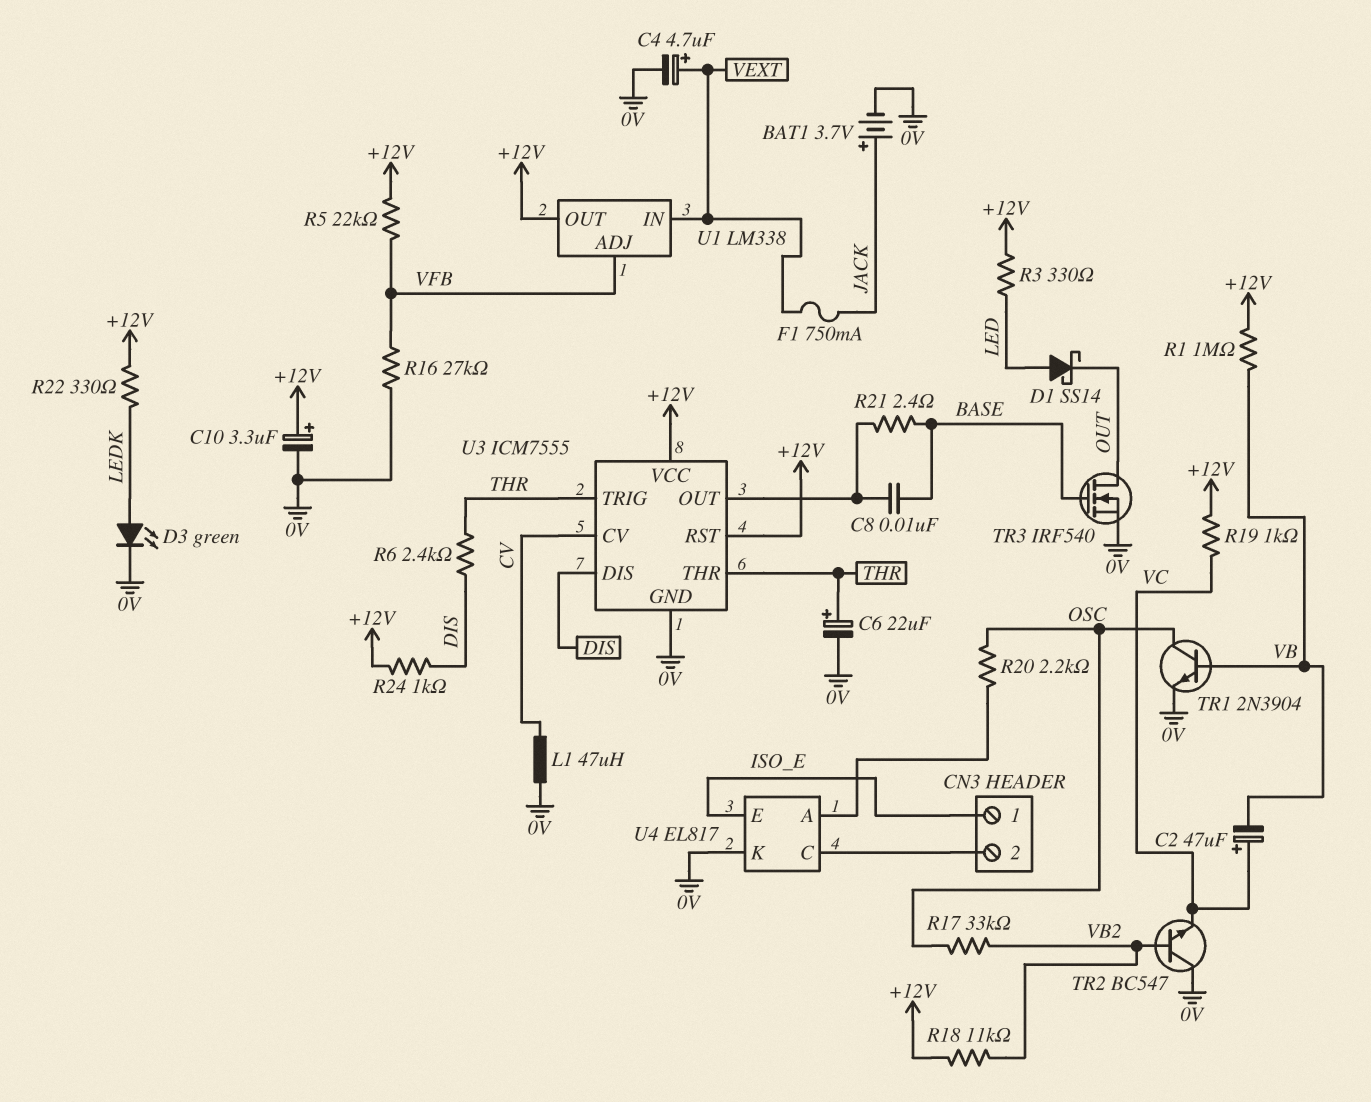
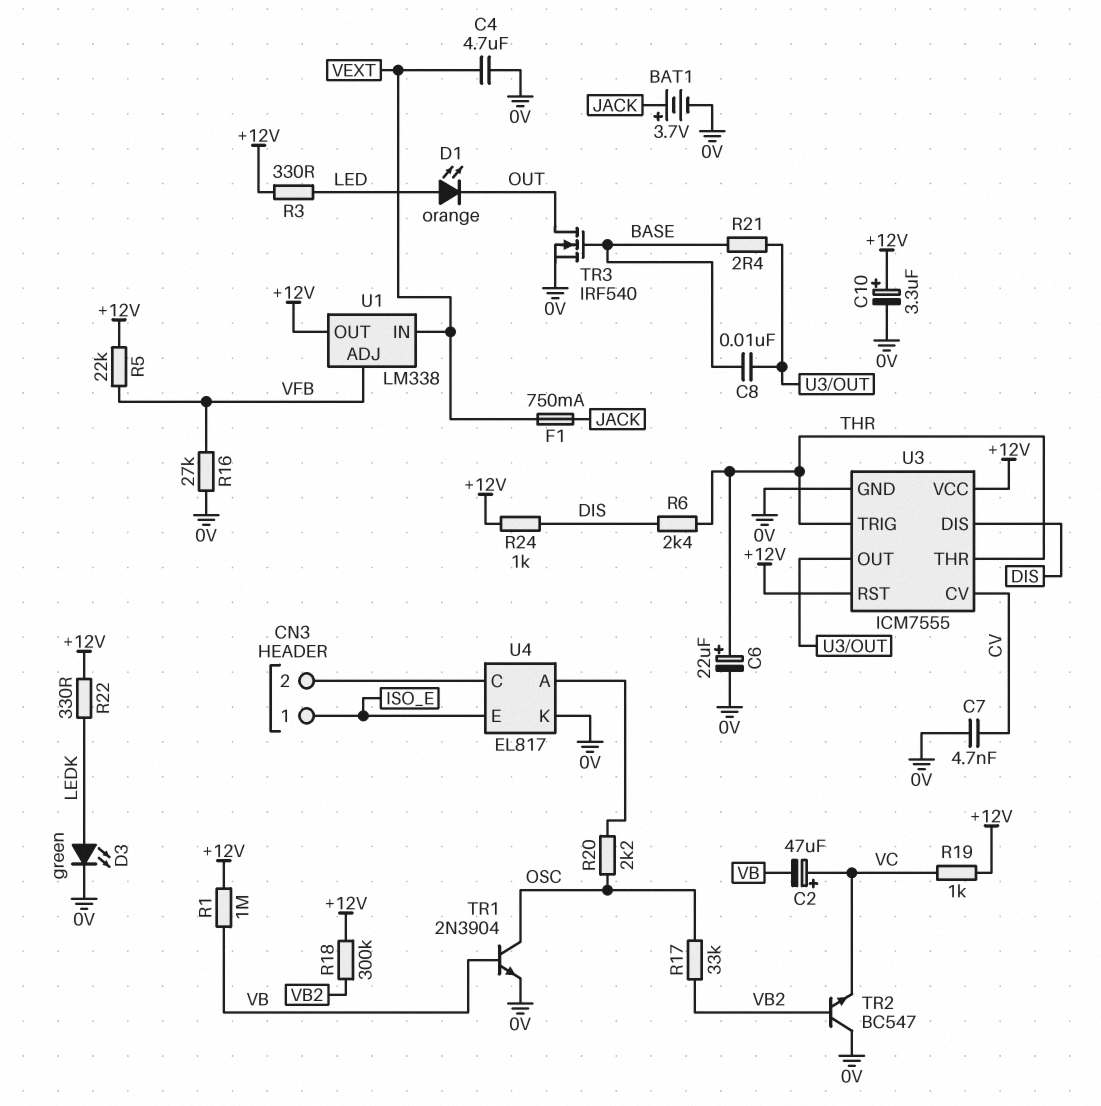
C4: 4.7uF (plus VEXT, minus 0V) -> 4.7uF (0V, VEXT)
C7: none -> 4.7nF (0V, CV)
D1: schottky SS14 (A LED, K OUT) -> LED orange (A LED, K OUT)
L1: 47uH (0V, CV) -> none
R18: 11k (+12V, VB2) -> 300k (+12V, VB2)

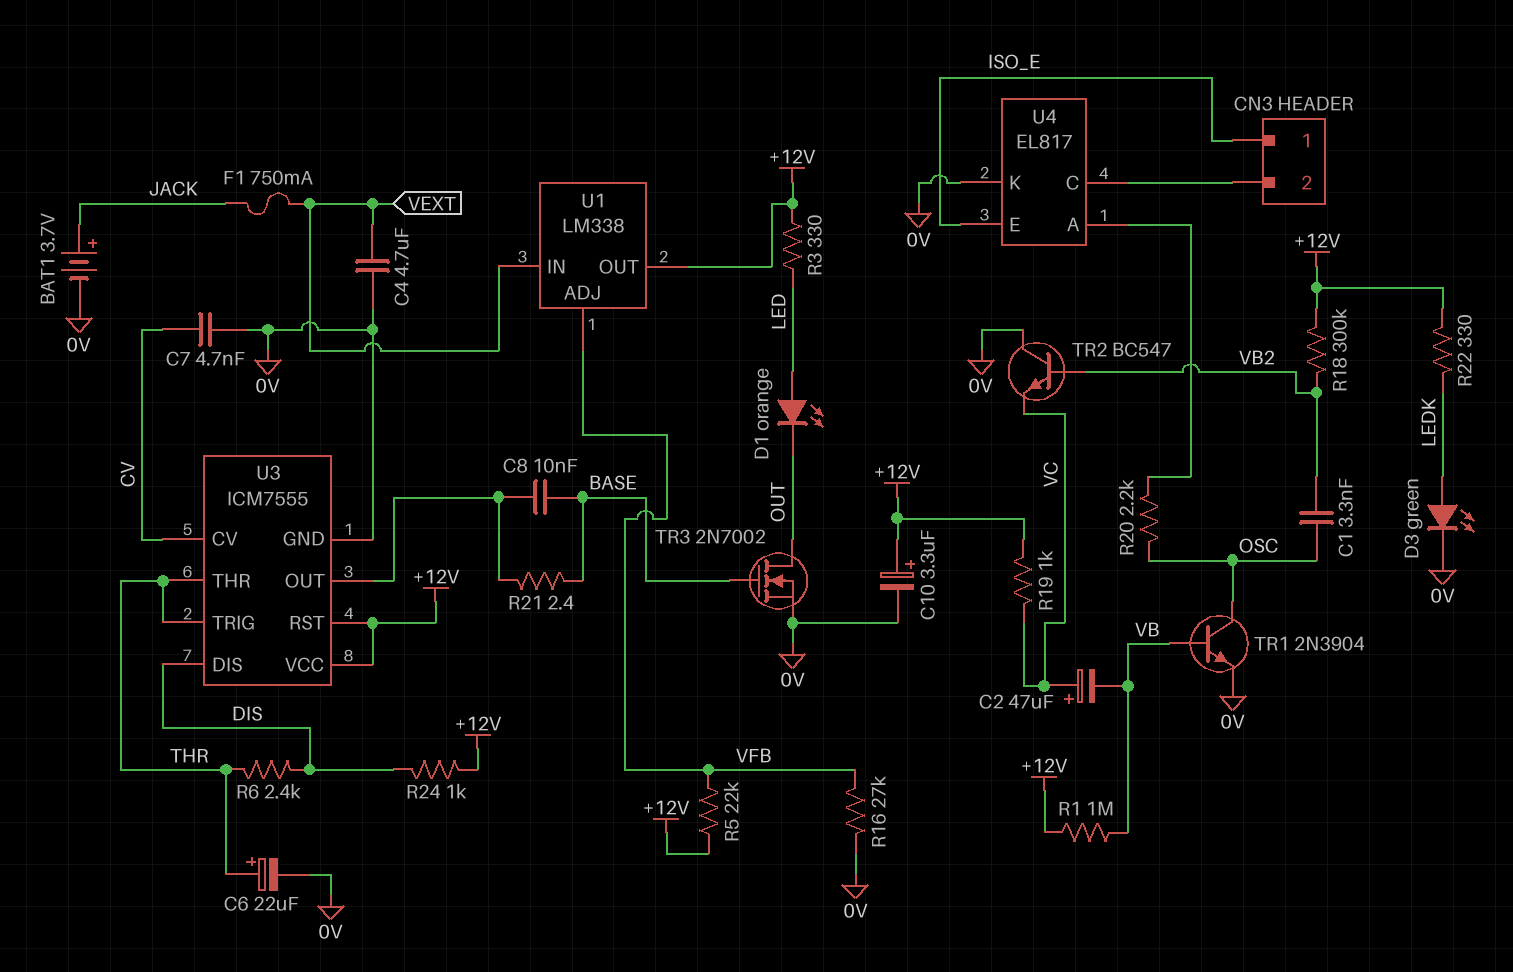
C1: none -> 3.3nF (OSC, VB2)
R17: 33k (OSC, VB2) -> none
TR3: NMOS IRF540 (G BASE, D OUT, S 0V) -> NMOS 2N7002 (G BASE, D OUT, S 0V)

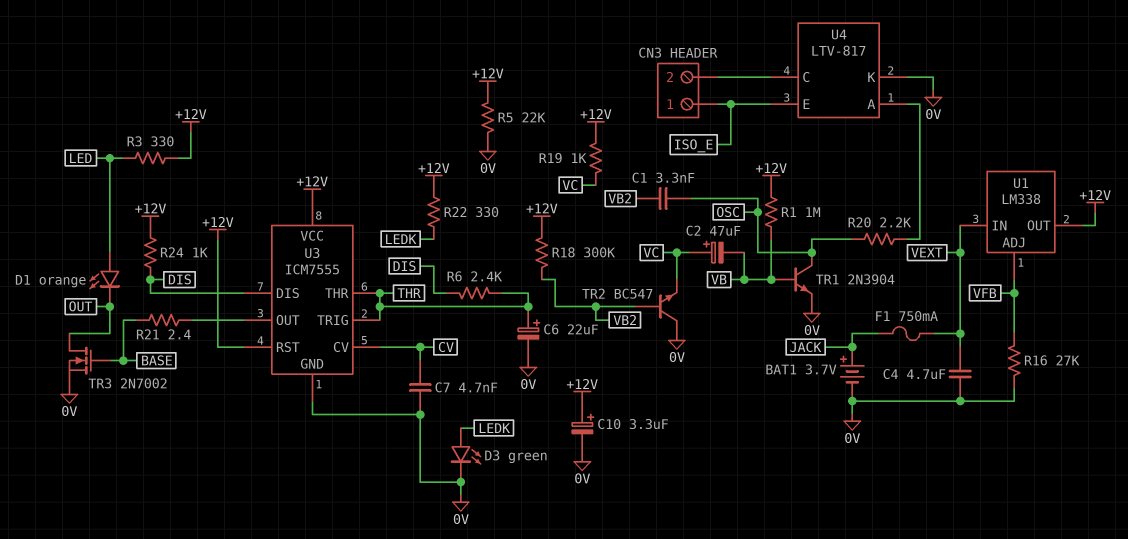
C8: 10nF (BASE, U3/OUT) -> none
R5: 22k (+12V, VFB) -> 22k (+12V, 0V)
U4: EL817 -> LTV-817

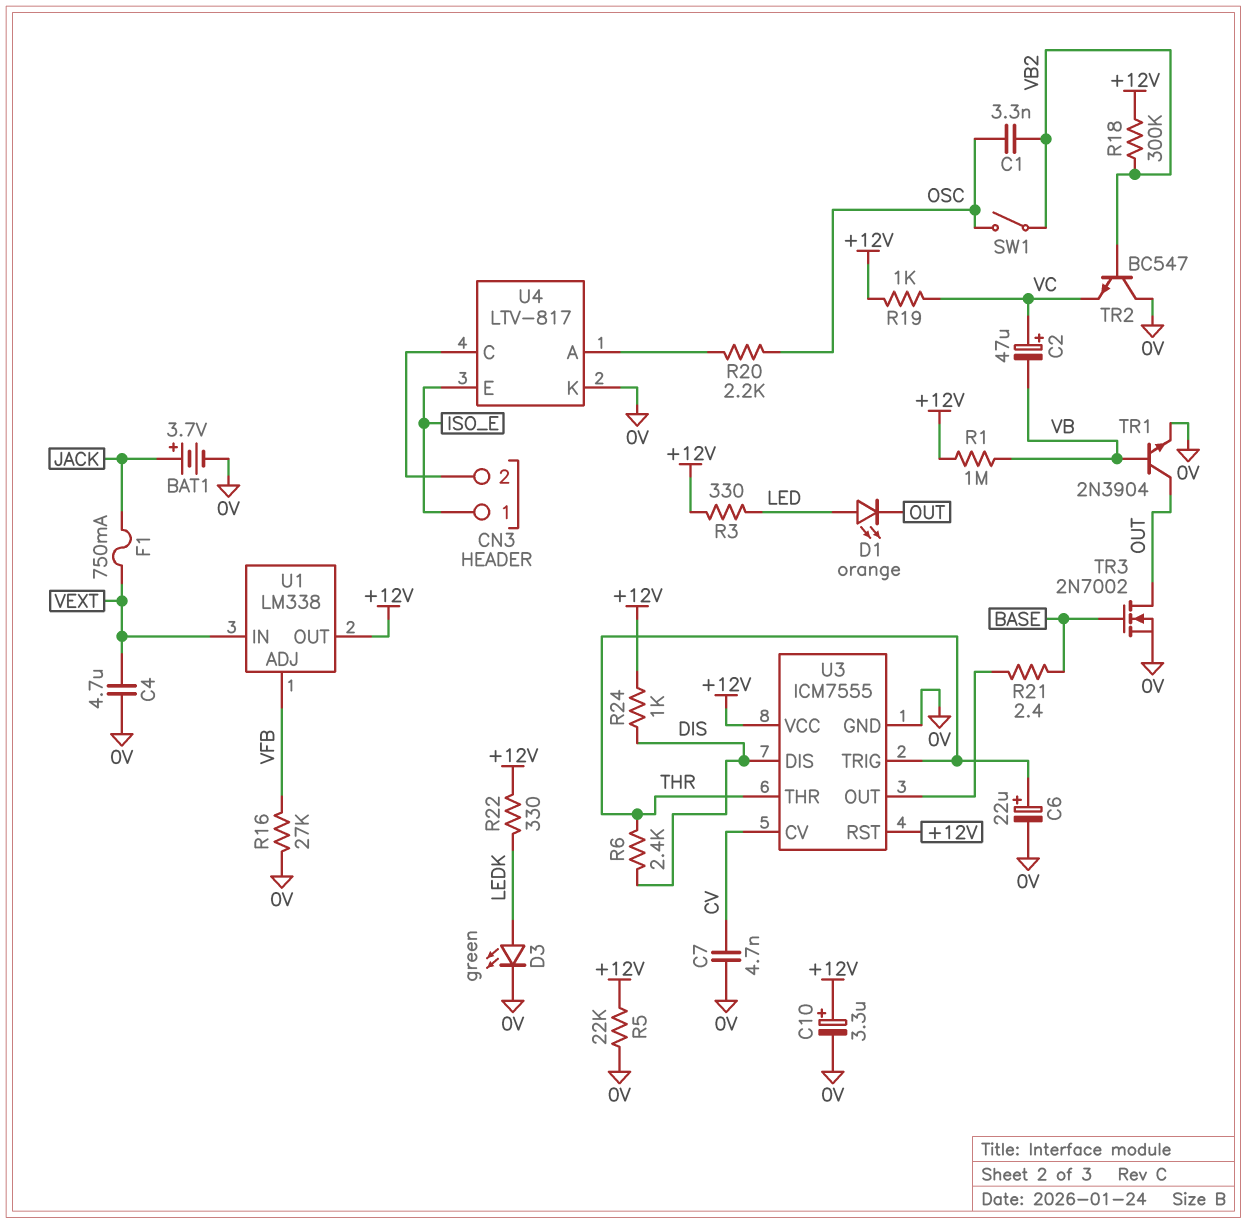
SW1: none -> switch (OSC, VB2)
TR1: NPN 2N3904 (B VB, C OSC, E 0V) -> NPN 2N3904 (B VB, C OUT, E 0V)

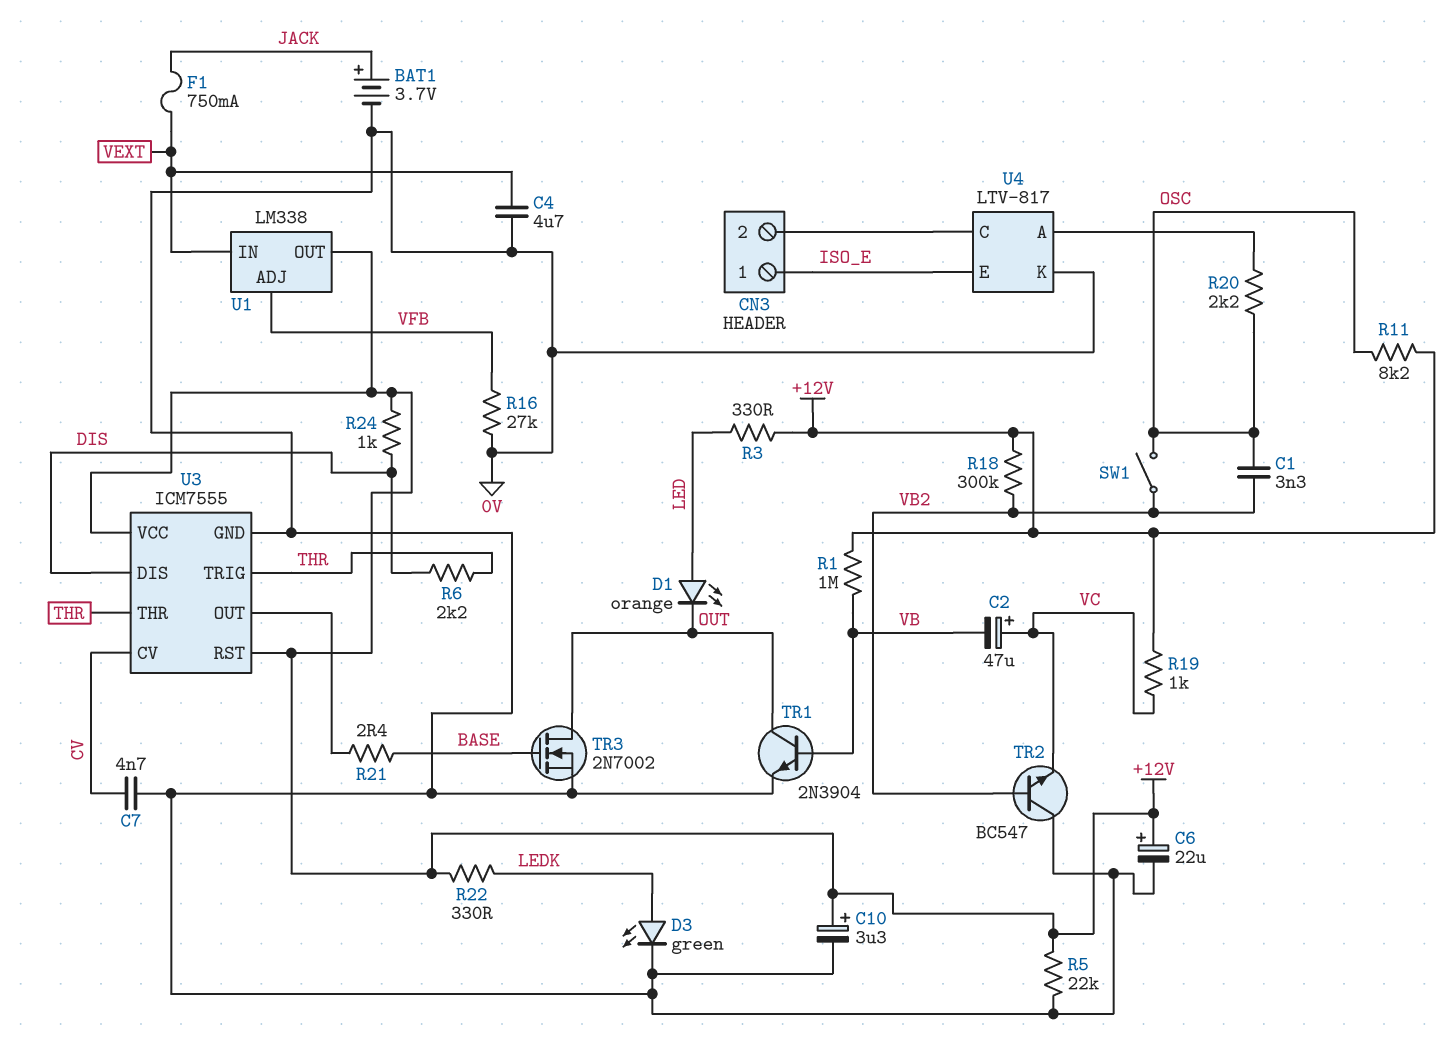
C6: 22uF (plus THR, minus 0V) -> 22uF (plus +12V, minus 0V)
R6: 2.4k (DIS, THR) -> 2.2k (DIS, THR)
R11: none -> 8.2k (+12V, OSC)

